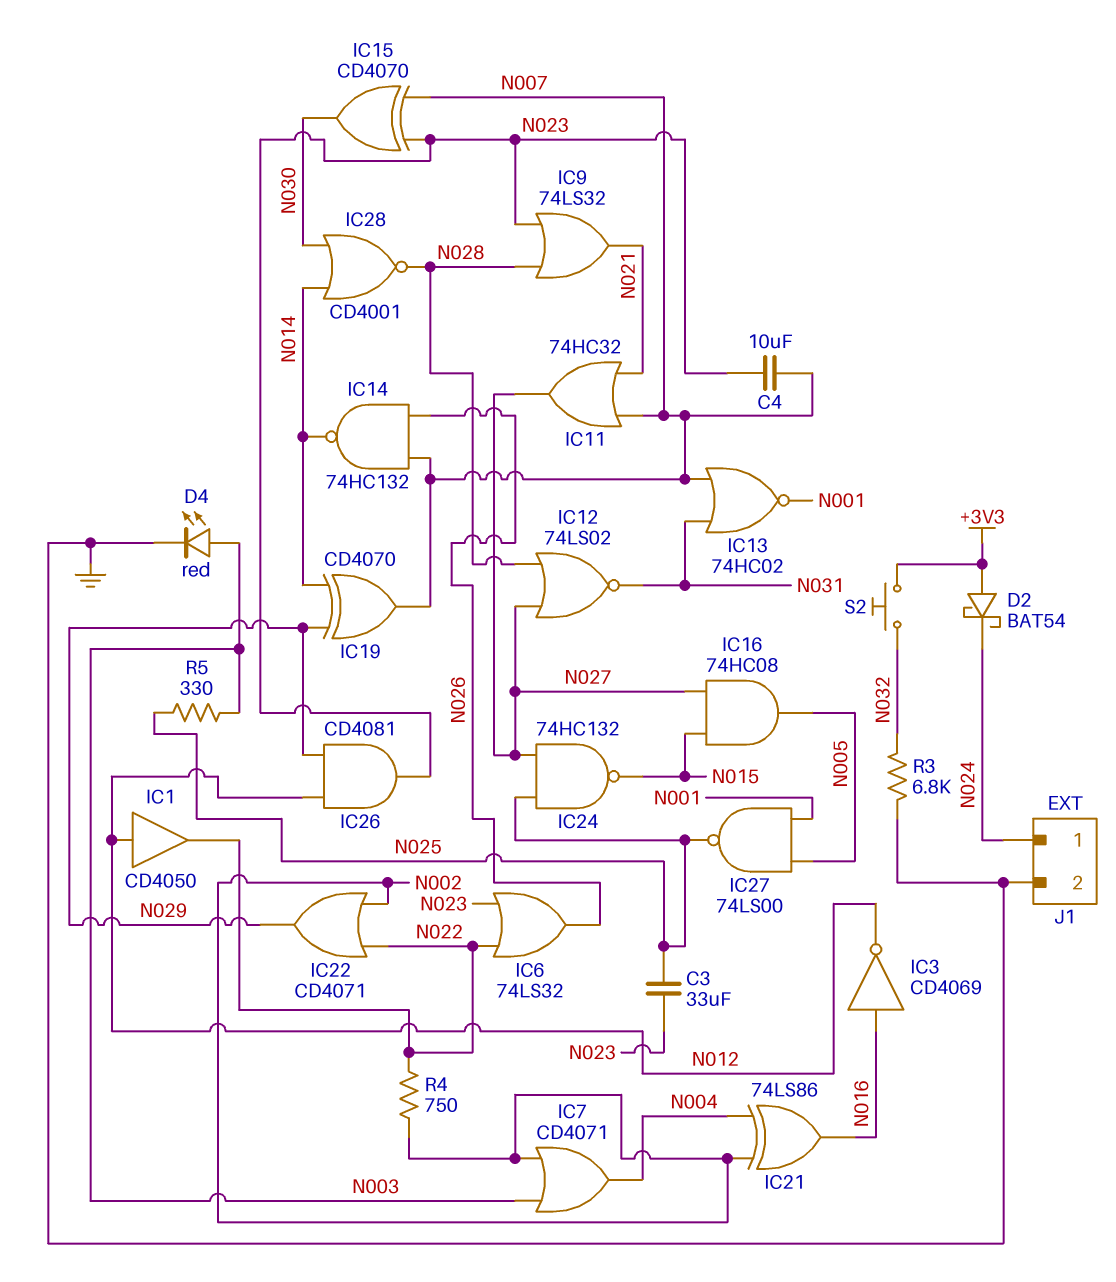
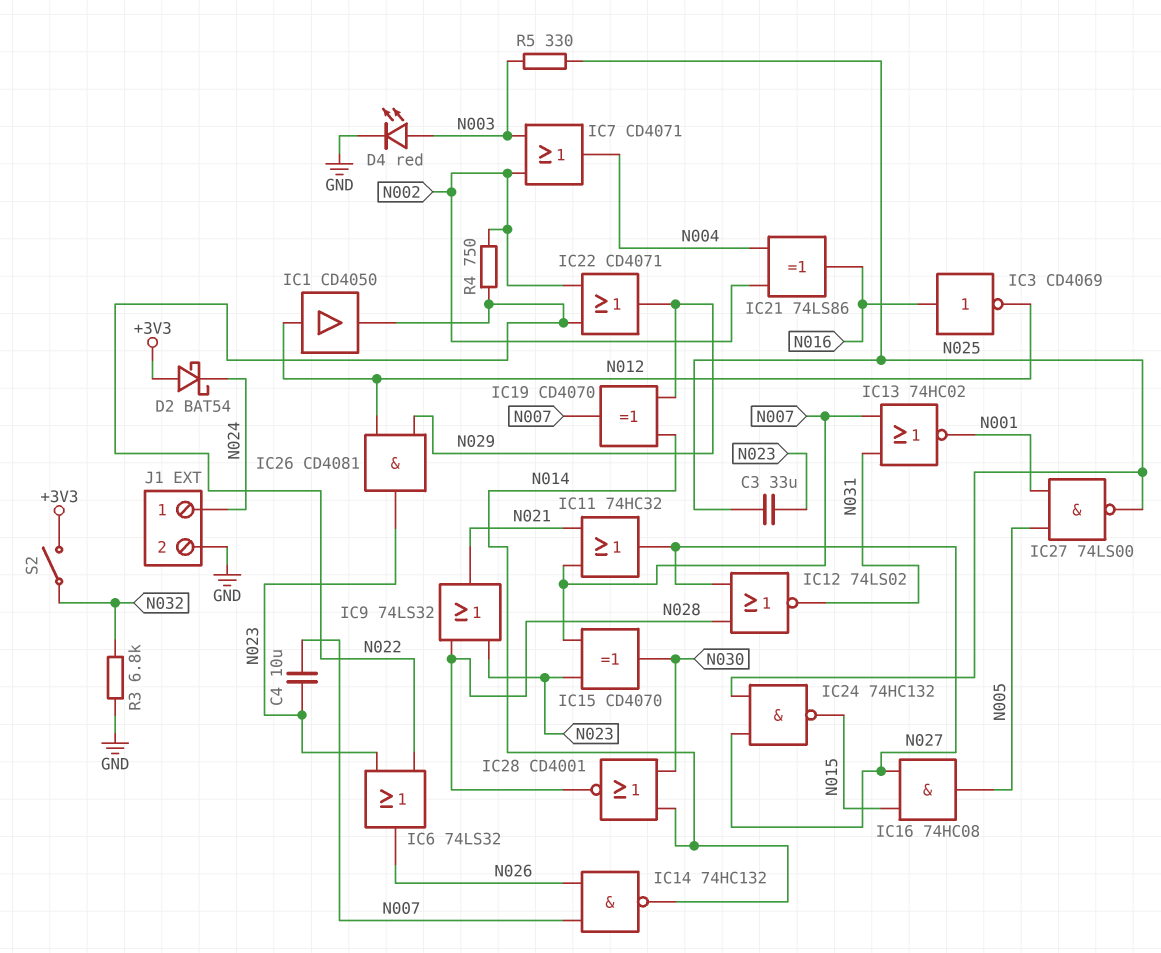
S2: button (+3V3, N032) -> switch (+3V3, N032)

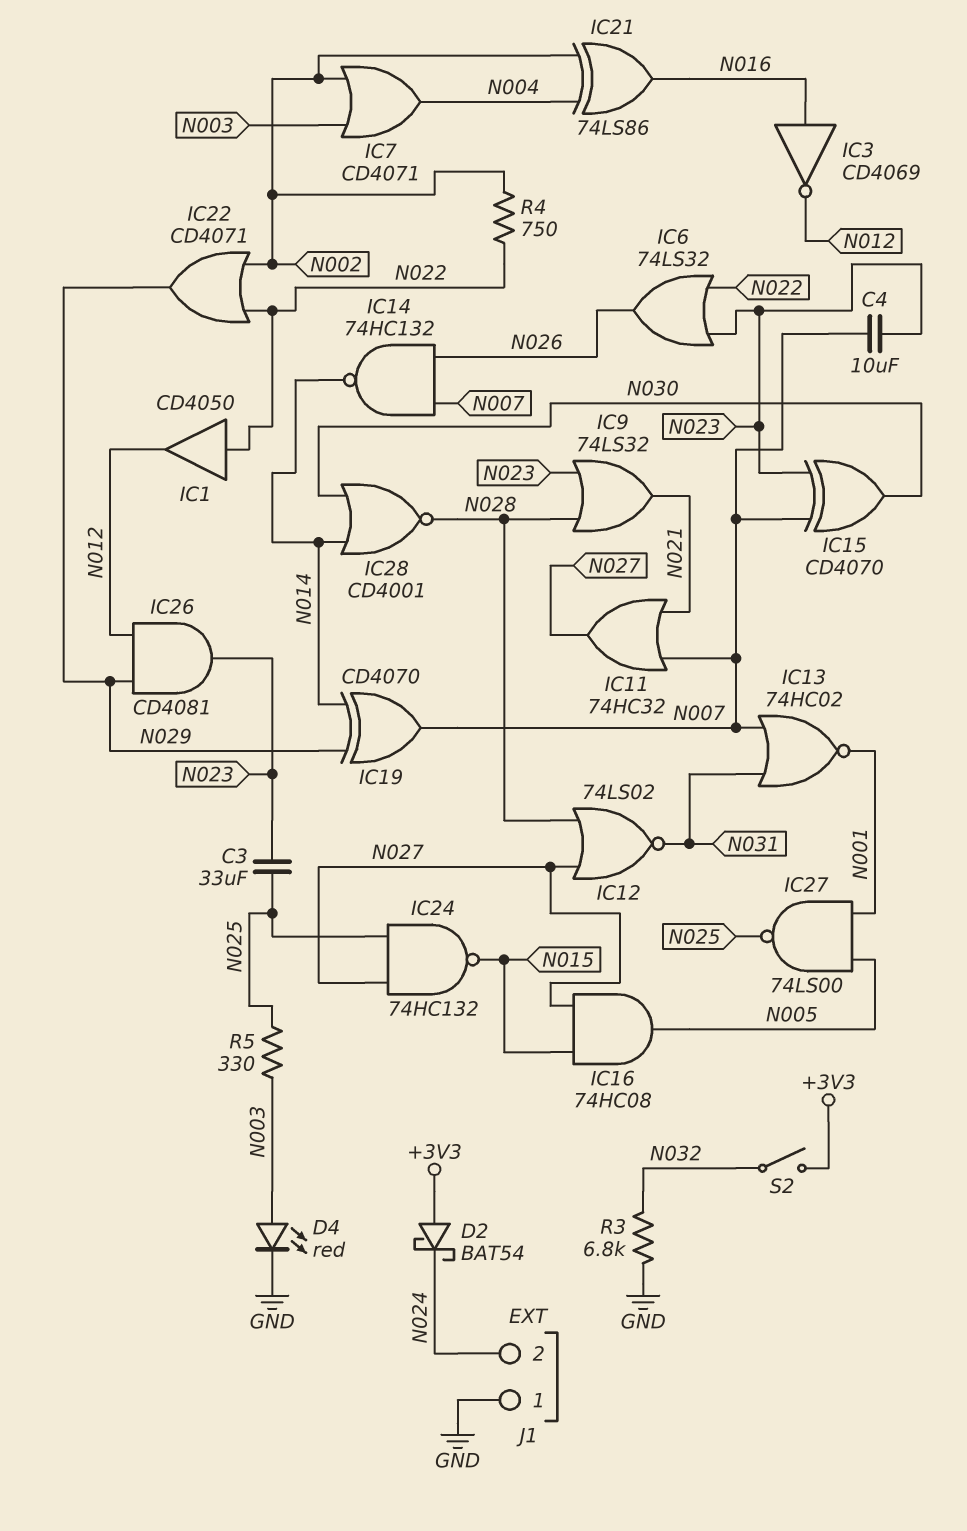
IC1: buffer CD4050 (in N012, out N022) -> buffer CD4050 (in N022, out N012)
J1 pin 1: N024 -> GND
J1 pin 2: GND -> N024

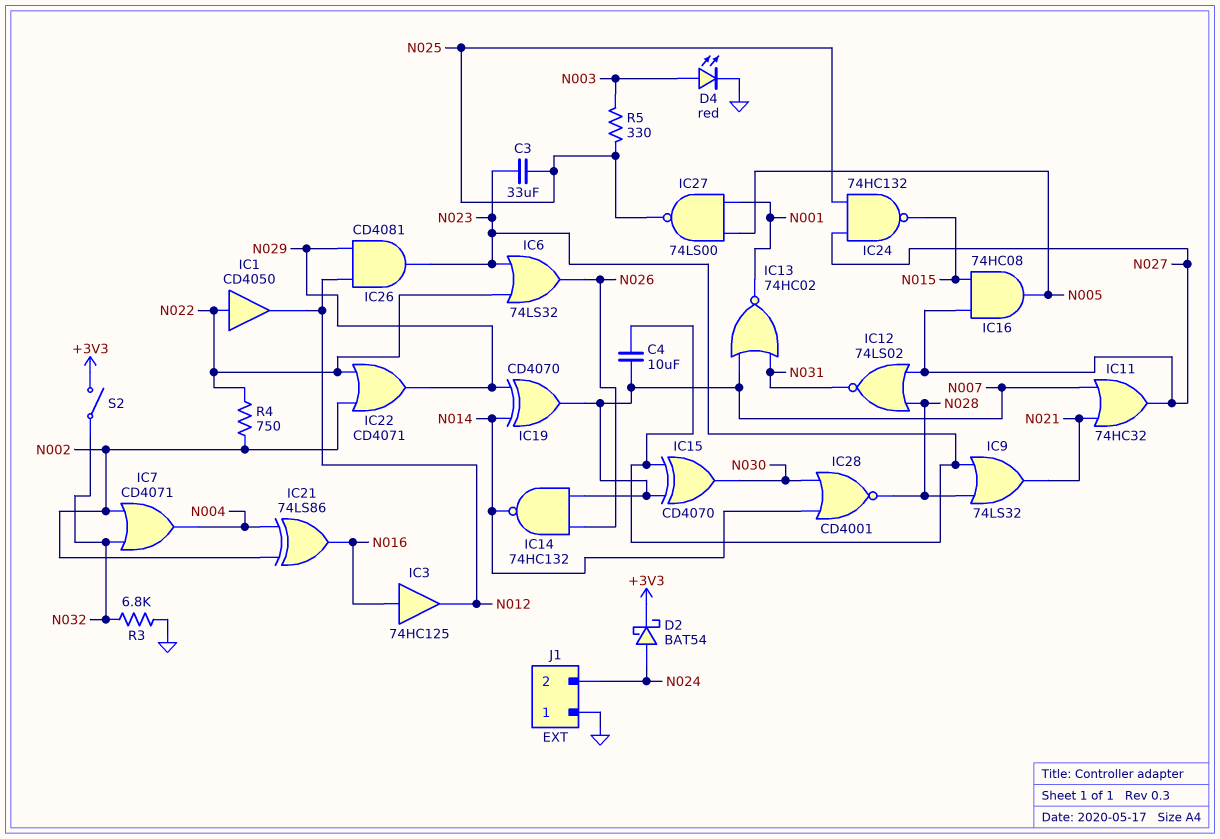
D2: schottky BAT54 (A +3V3, K N024) -> schottky BAT54 (A N024, K +3V3)
IC3: NOT CD4069 (in N016, out N012) -> buffer 74HC125 (in N016, out N012)
IC7: OR CD4071 (in N002, in N003, out N004) -> OR CD4071 (in N002, in N032, out N004)

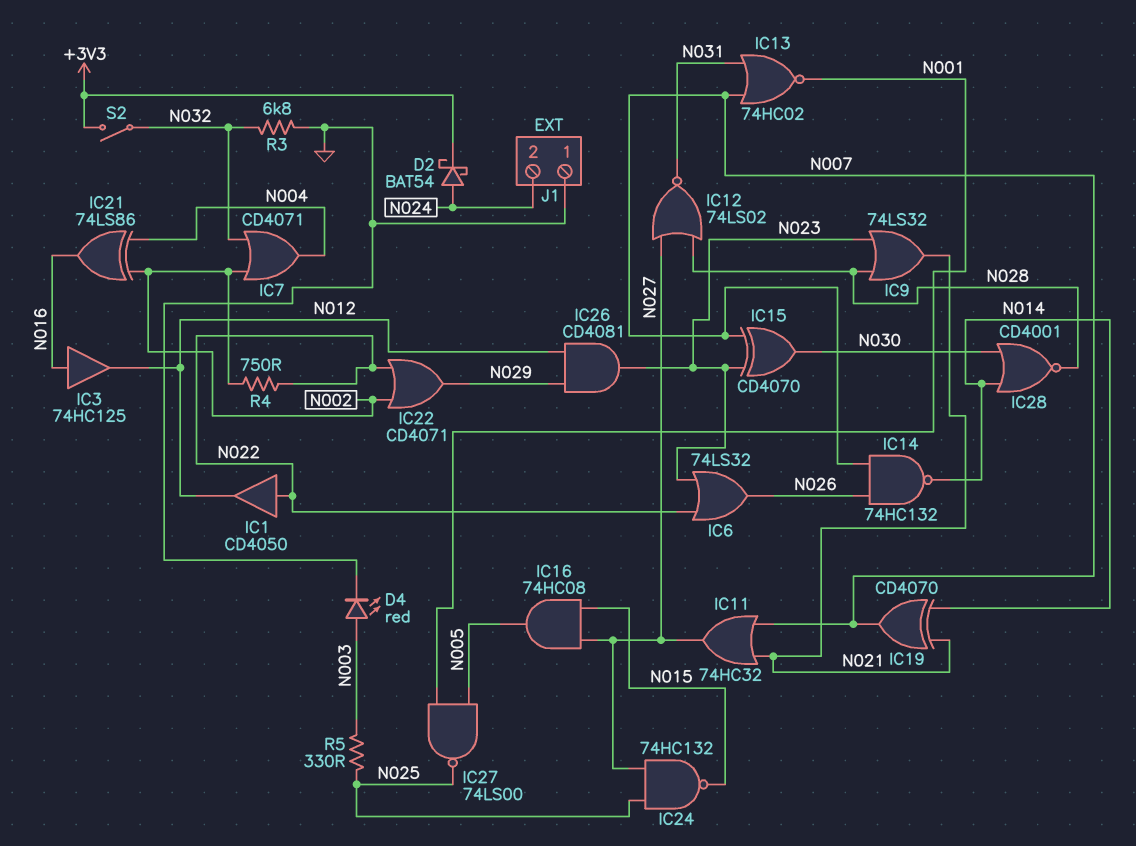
C3: 33uF (N023, N025) -> none
C4: 10uF (N007, N023) -> none
IC19: XOR CD4070 (in N014, in N029, out N007) -> XOR CD4070 (in N014, in N021, out N007)

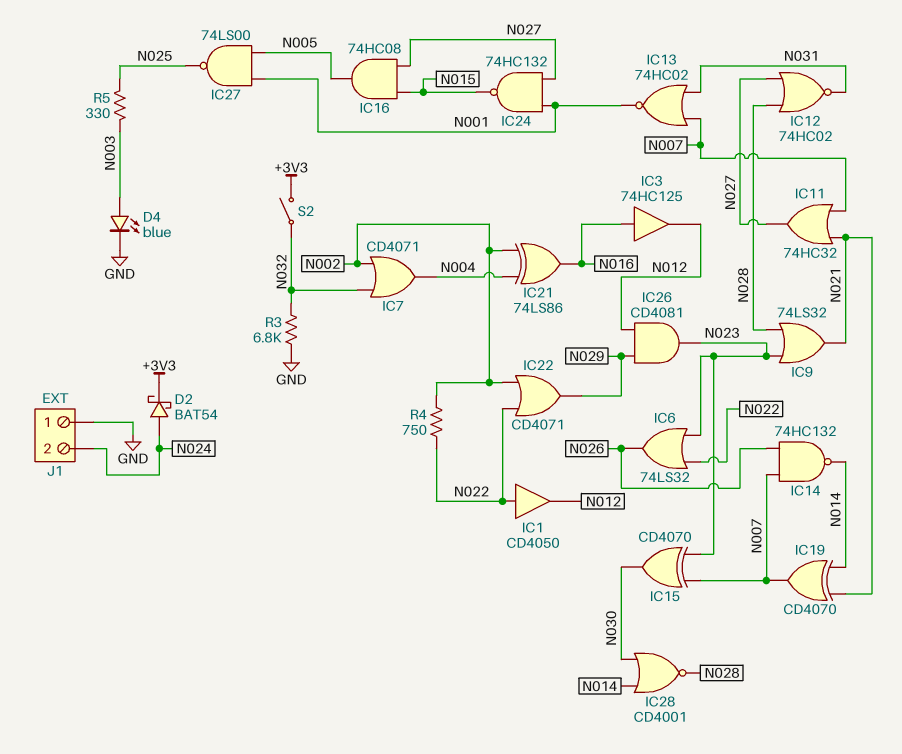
D4: LED red (A N003, K GND) -> LED blue (A N003, K GND)
IC12: NOR 74LS02 (in N027, in N028, out N031) -> NOR 74HC02 (in N027, in N028, out N031)
IC24: NAND 74HC132 (in N025, in N027, out N015) -> NAND 74HC132 (in N001, in N027, out N015)

